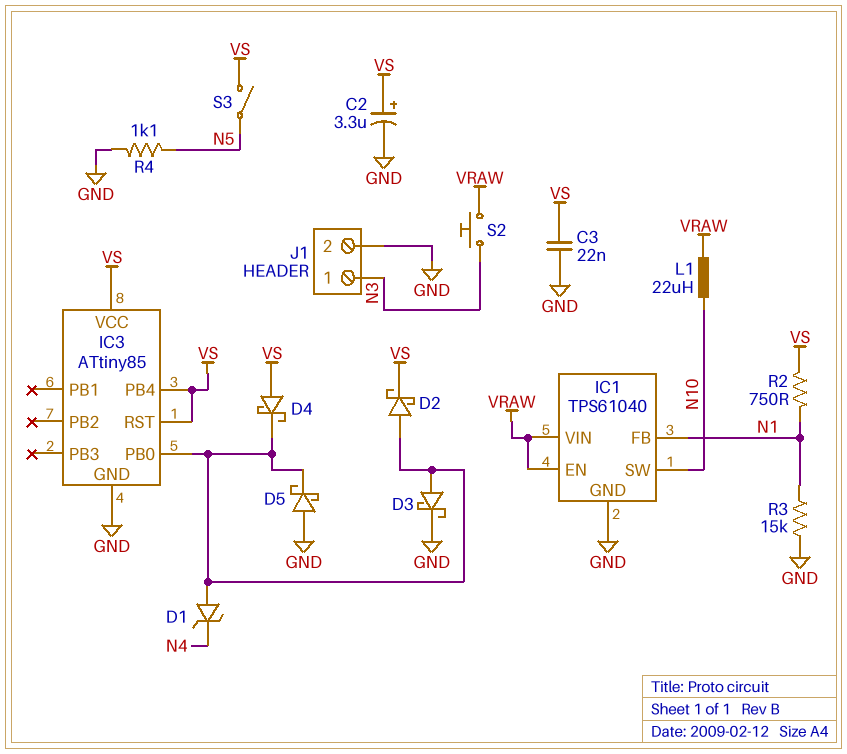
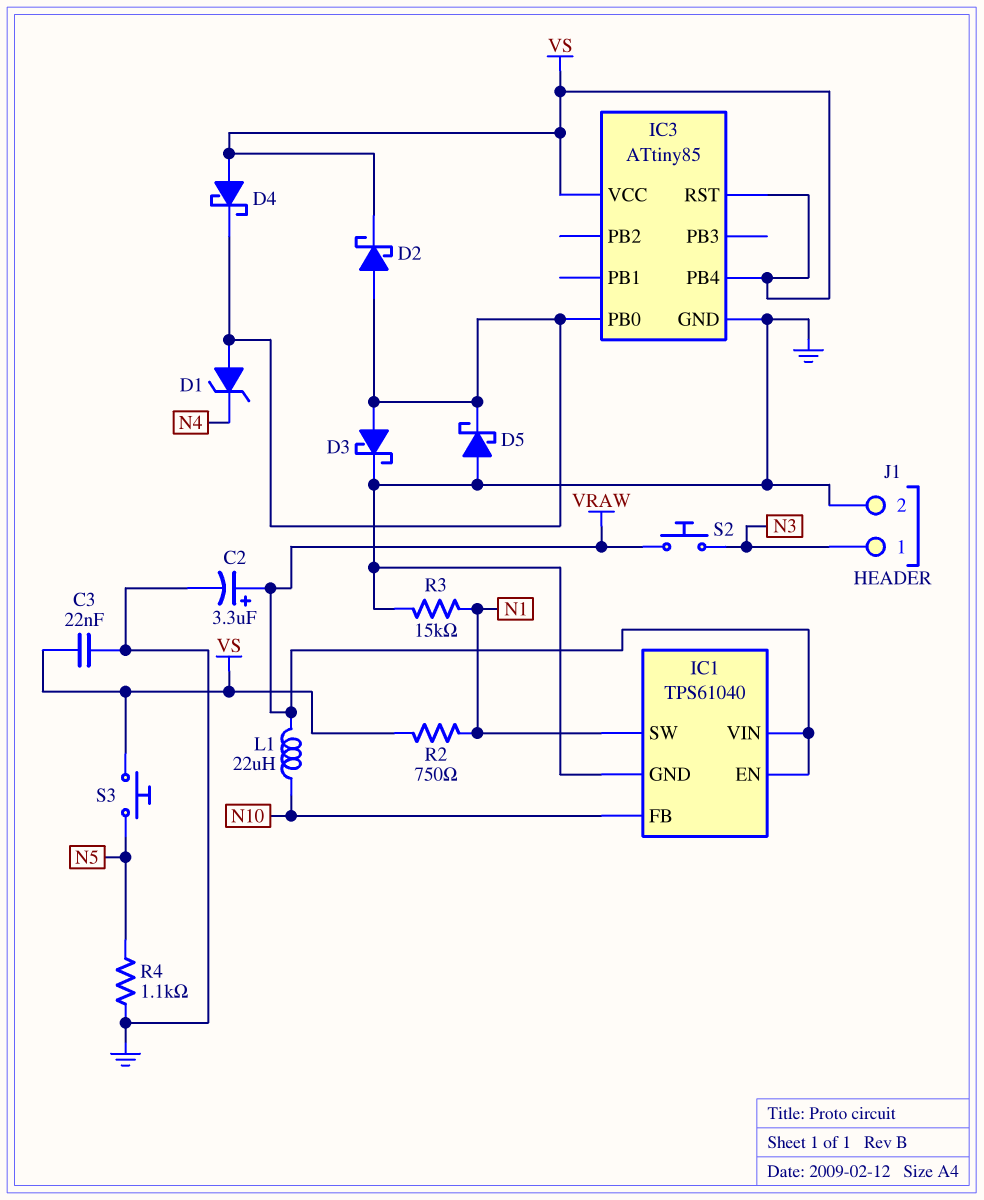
C2: 3.3uF (plus VS, minus GND) -> 3.3uF (plus VRAW, minus GND)
IC1 pin FB: N1 -> N10
IC1 pin SW: N10 -> N1
S3: switch (N5, VS) -> button (N5, VS)

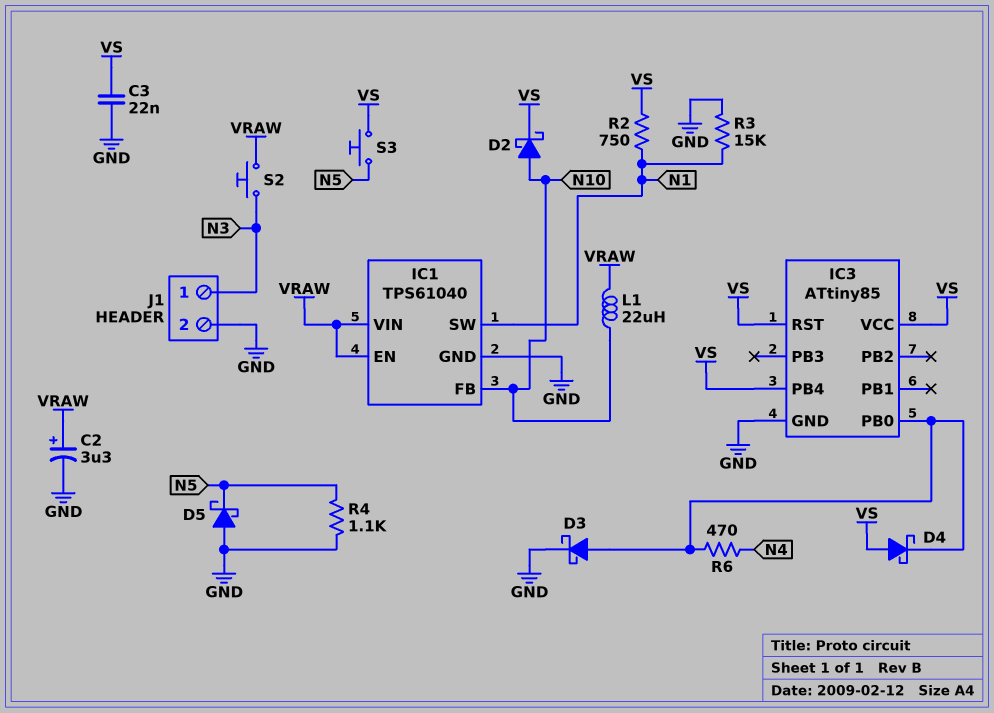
D1: zener (A IC3/PB0, K N4) -> none
D2: schottky (A IC3/PB0, K VS) -> schottky (A N10, K VS)
D5: schottky (A GND, K IC3/PB0) -> schottky (A GND, K N5)
R6: none -> 470 (IC3/PB0, N4)

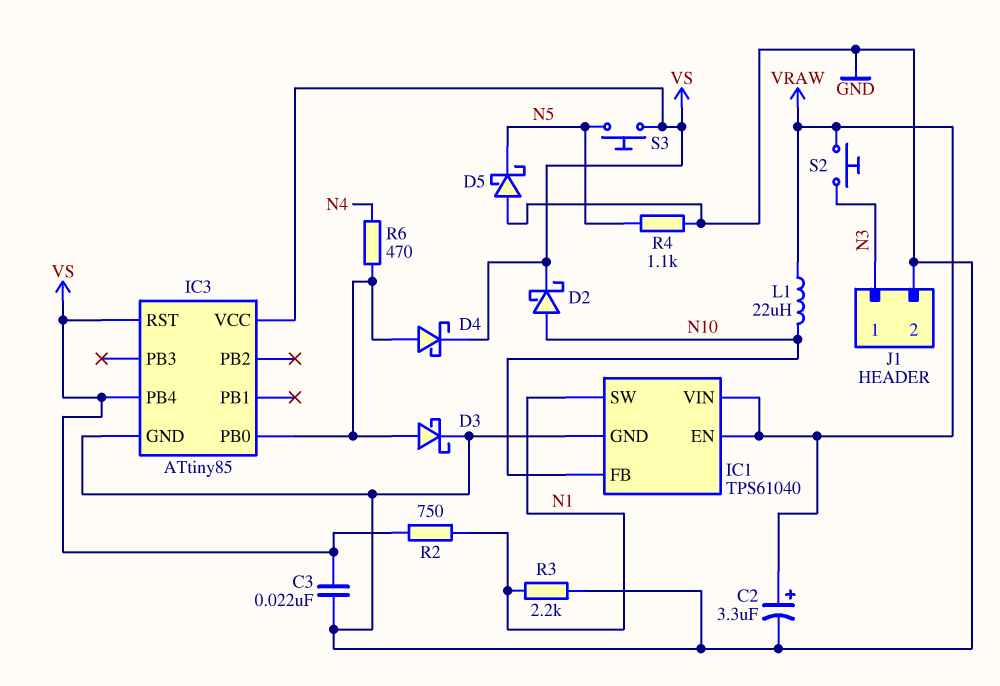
D4: schottky (A VS, K IC3/PB0) -> schottky (A IC3/PB0, K VS)
R3: 15k (GND, N1) -> 2.2k (GND, N1)

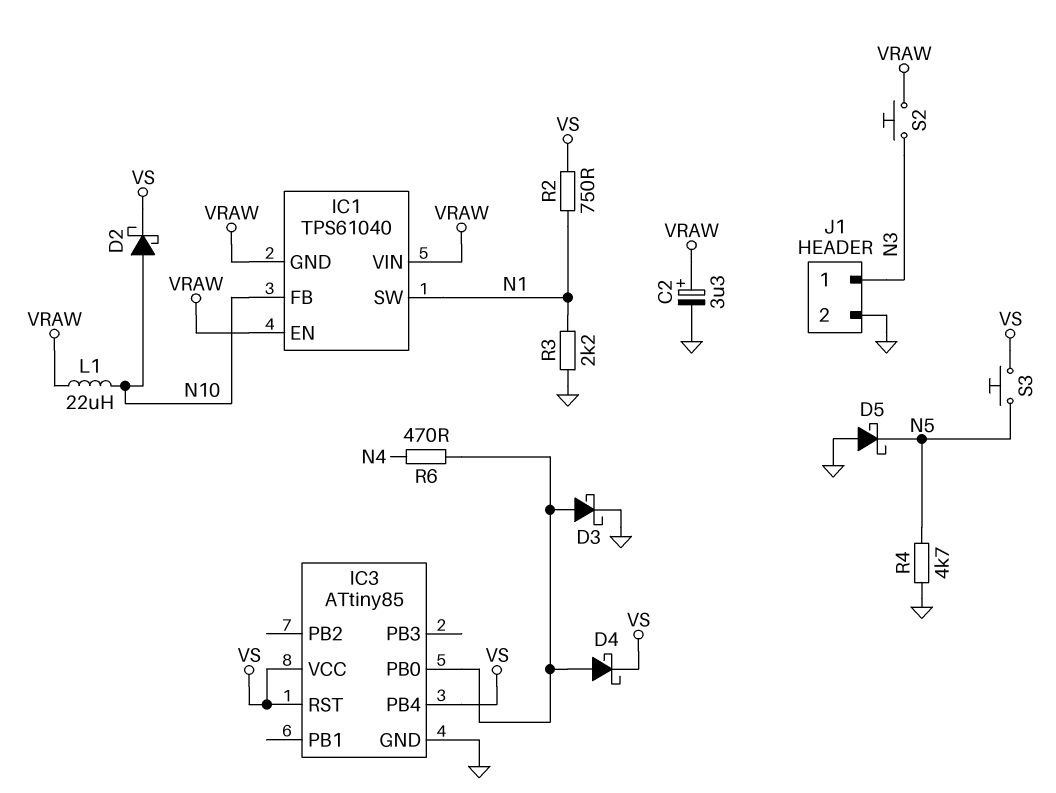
C3: 22nF (GND, VS) -> none
IC1 pin GND: GND -> VRAW
R4: 1.1k (GND, N5) -> 4.7k (GND, N5)

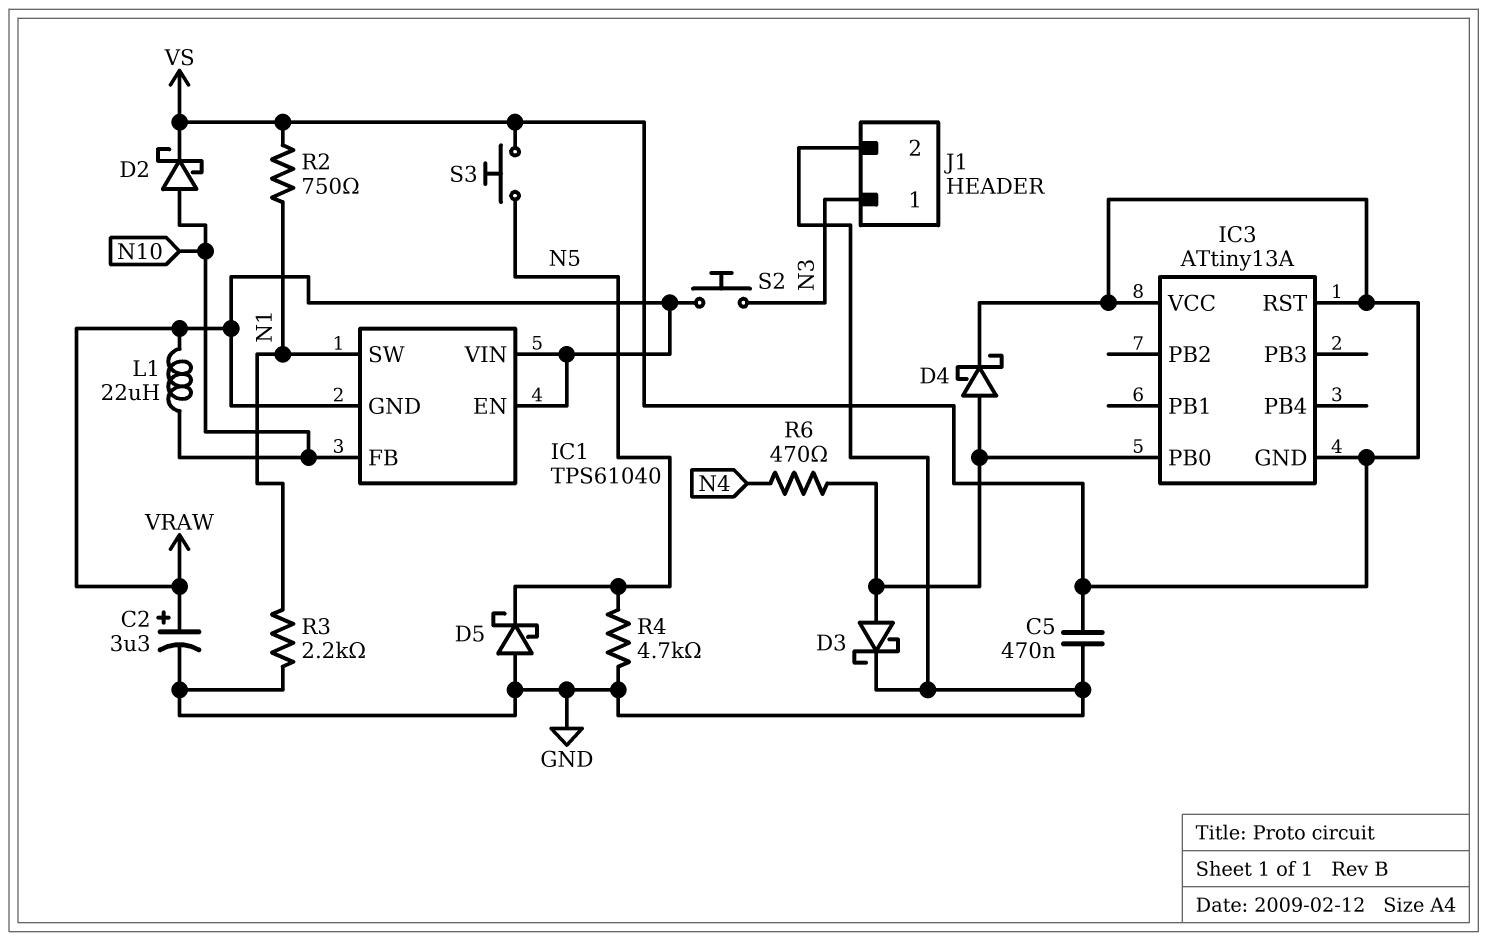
C5: none -> 470nF (GND, VS)
IC3: ATtiny85 -> ATtiny13A
IC3 pin GND: GND -> VS
IC3 pin PB4: VS -> none

